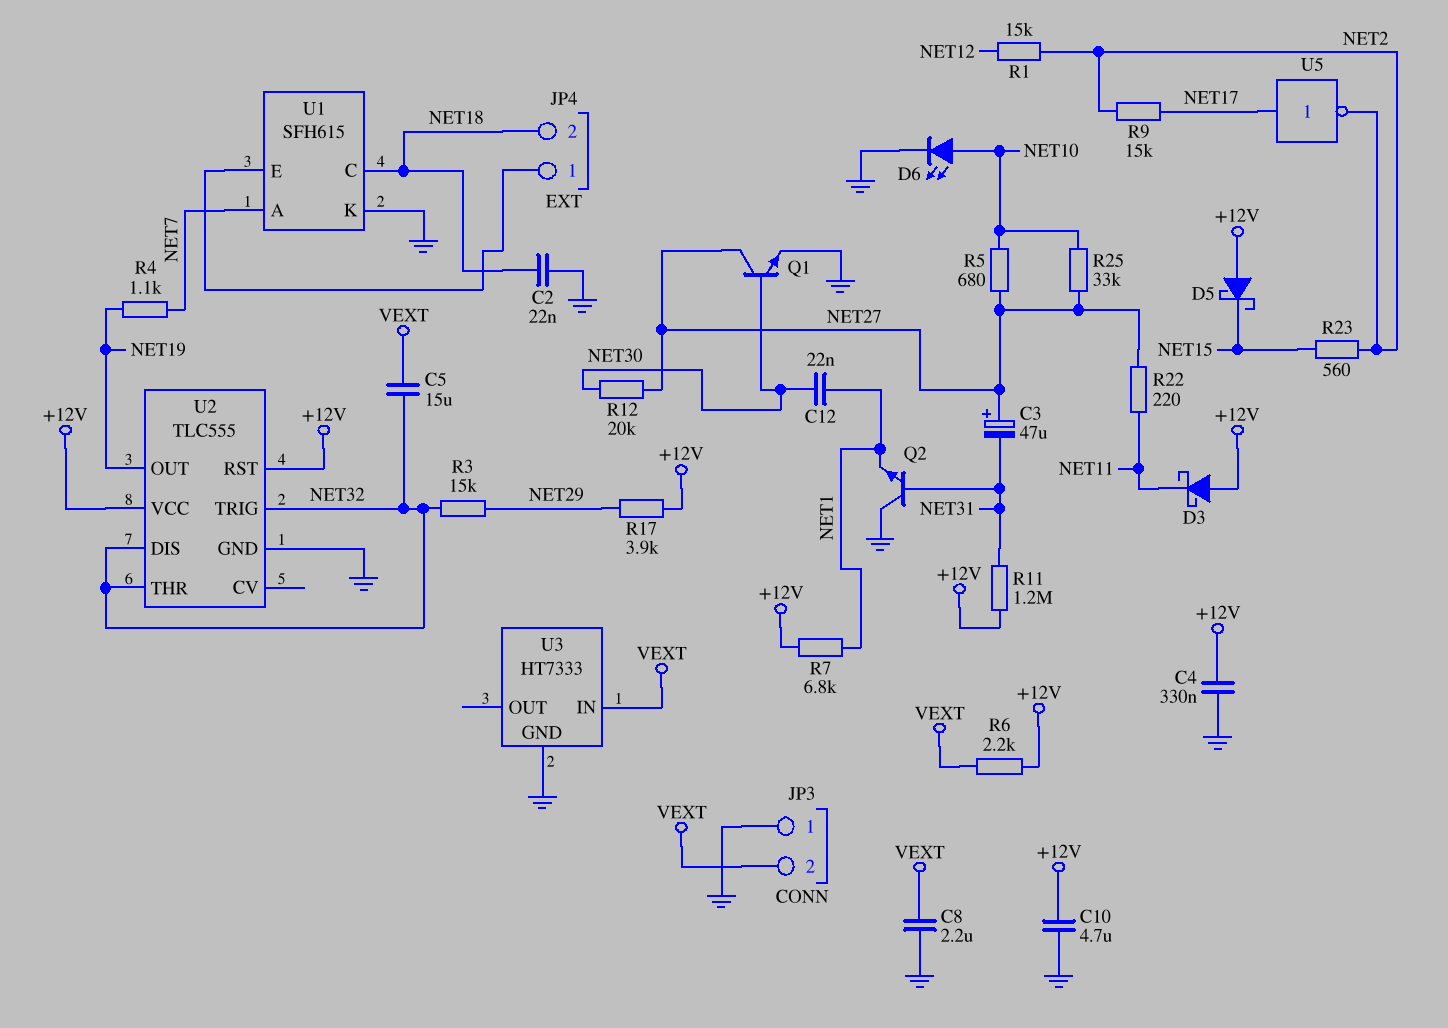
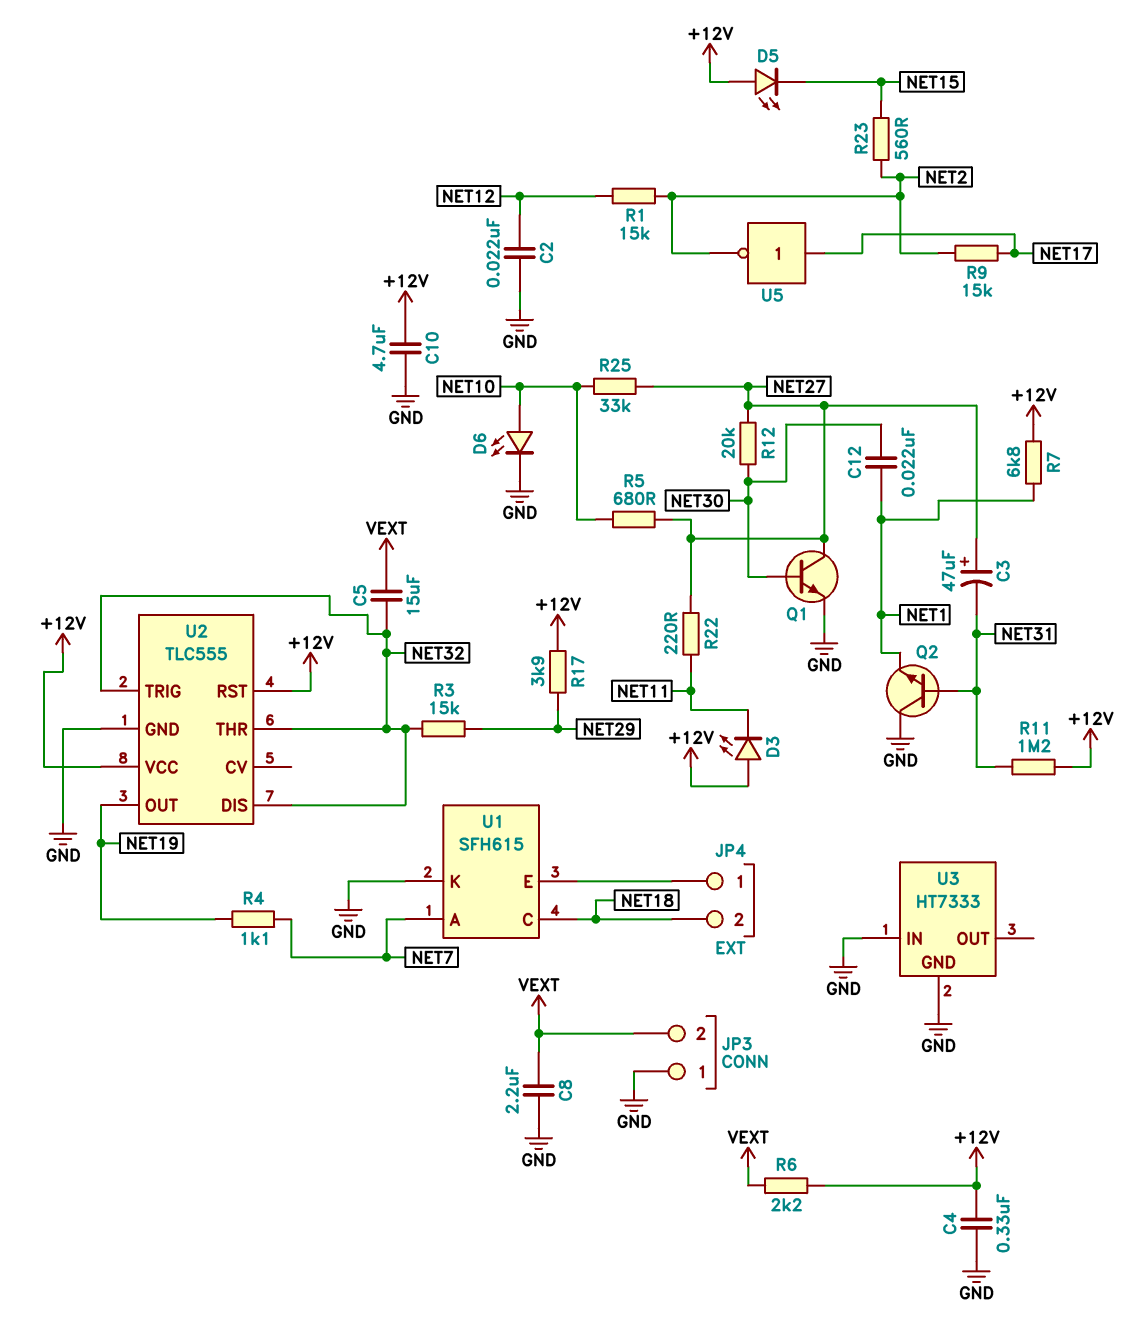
C2: 22nF (GND, NET18) -> 22nF (GND, NET12)
D3: schottky (A +12V, K NET11) -> LED (A +12V, K NET11)
D5: schottky (A +12V, K NET15) -> LED (A +12V, K NET15)
U3 pin IN: VEXT -> GND

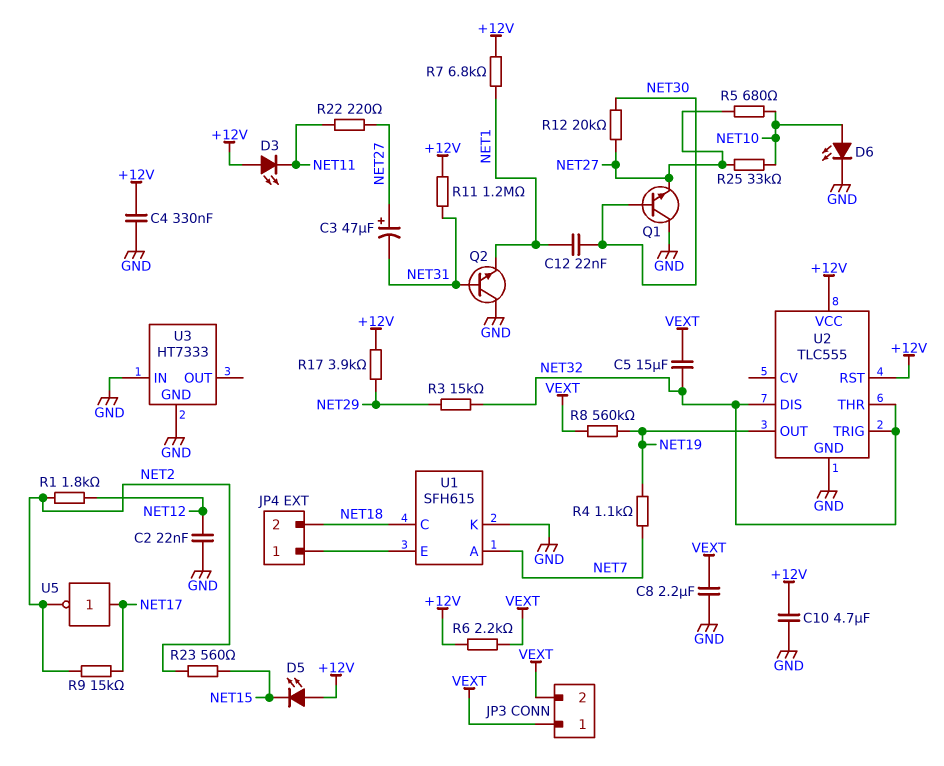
JP3 pin 1: GND -> VEXT
Q1: NPN (B NET30, C NET27, E GND) -> NPN (B NET30, C GND, E NET27)
R1: 15k (NET2, NET12) -> 1.8k (NET2, NET12)
R8: none -> 560k (NET19, VEXT)

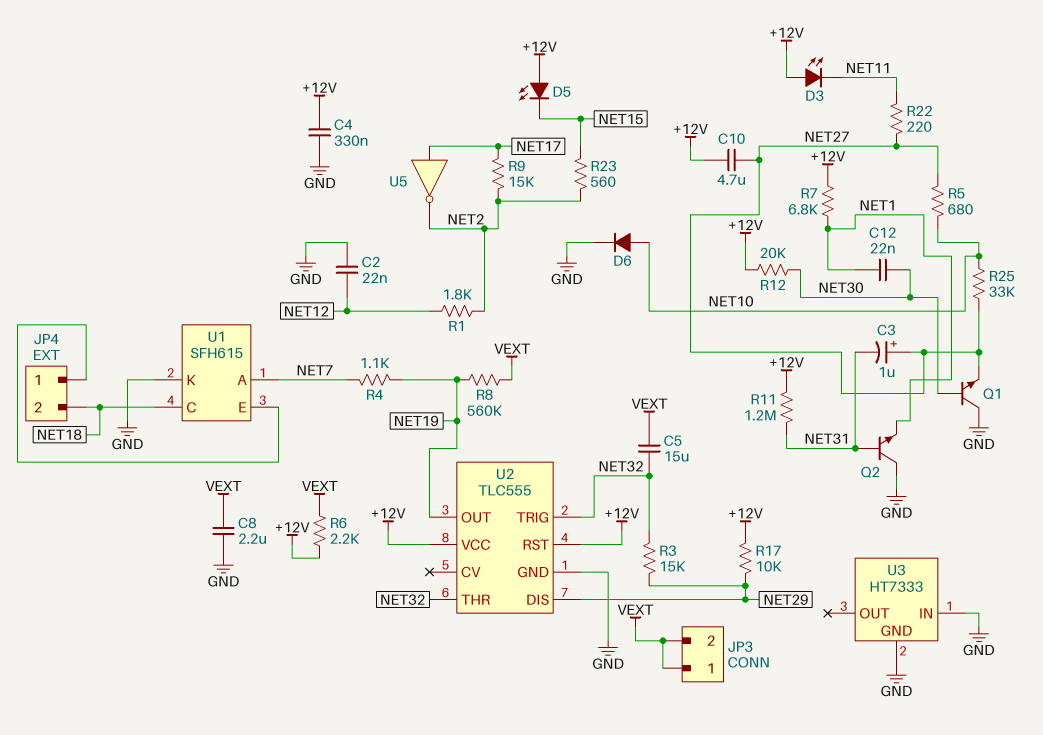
C3: 47uF (plus NET27, minus NET31) -> 1uF (plus NET27, minus NET31)
C10: 4.7uF (+12V, GND) -> 4.7uF (+12V, NET27)
D6: LED (A NET10, K GND) -> diode (A NET10, K GND)
R12: 20k (NET27, NET30) -> 20k (+12V, NET30)
R17: 3.9k (+12V, NET29) -> 10k (+12V, NET29)
U2 pin DIS: NET32 -> NET29

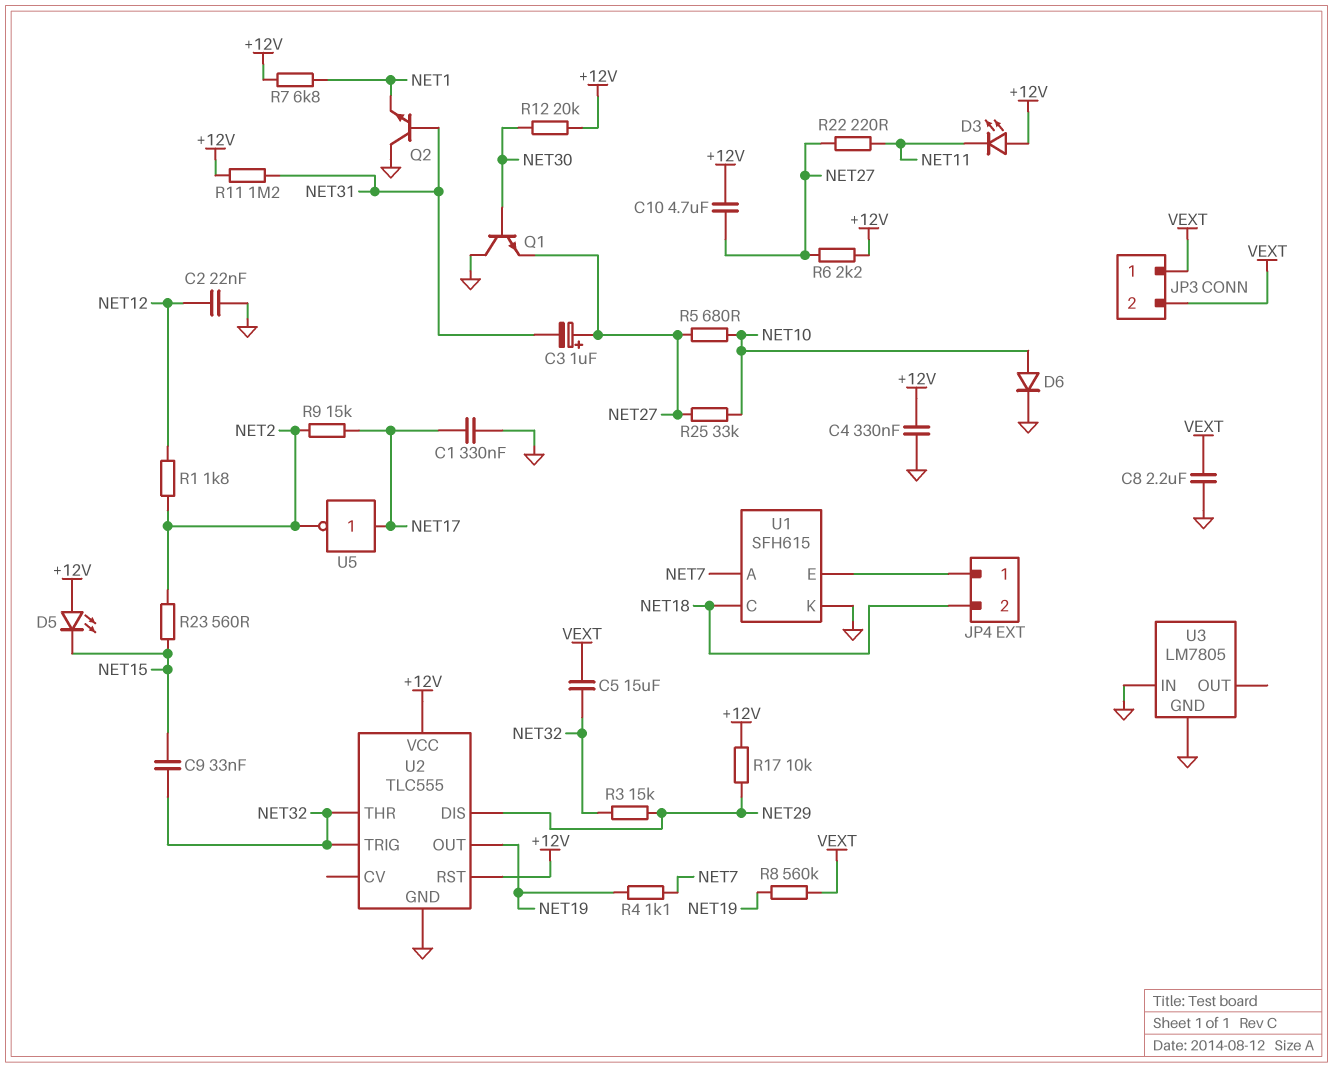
C1: none -> 330nF (GND, NET17)
C9: none -> 33nF (NET15, NET32)
C12: 22nF (NET1, NET30) -> none
R6: 2.2k (+12V, VEXT) -> 2.2k (+12V, NET27)
U3: HT7333 -> LM7805

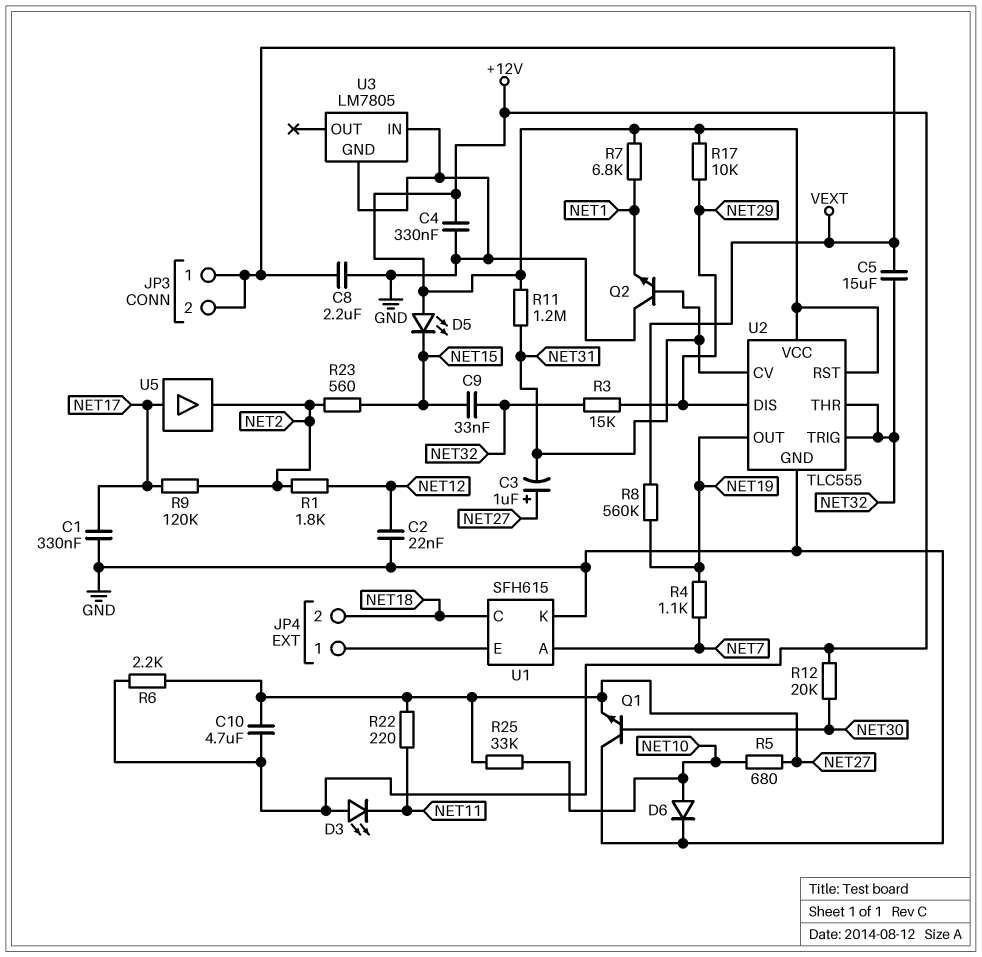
R9: 15k (NET2, NET17) -> 120k (NET2, NET17)
U2 pin CV: none -> NET31
U5: NOT (in NET17, out NET2) -> buffer (in NET17, out NET2)

